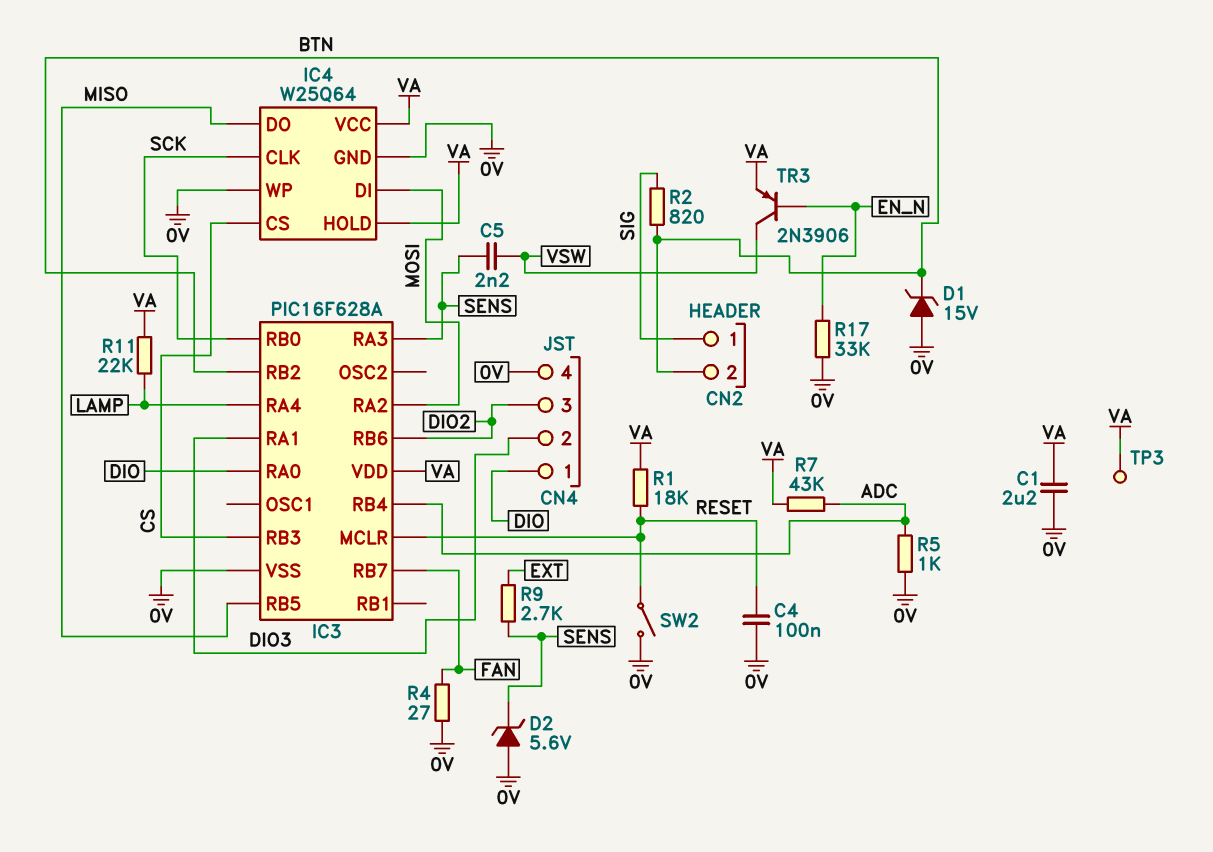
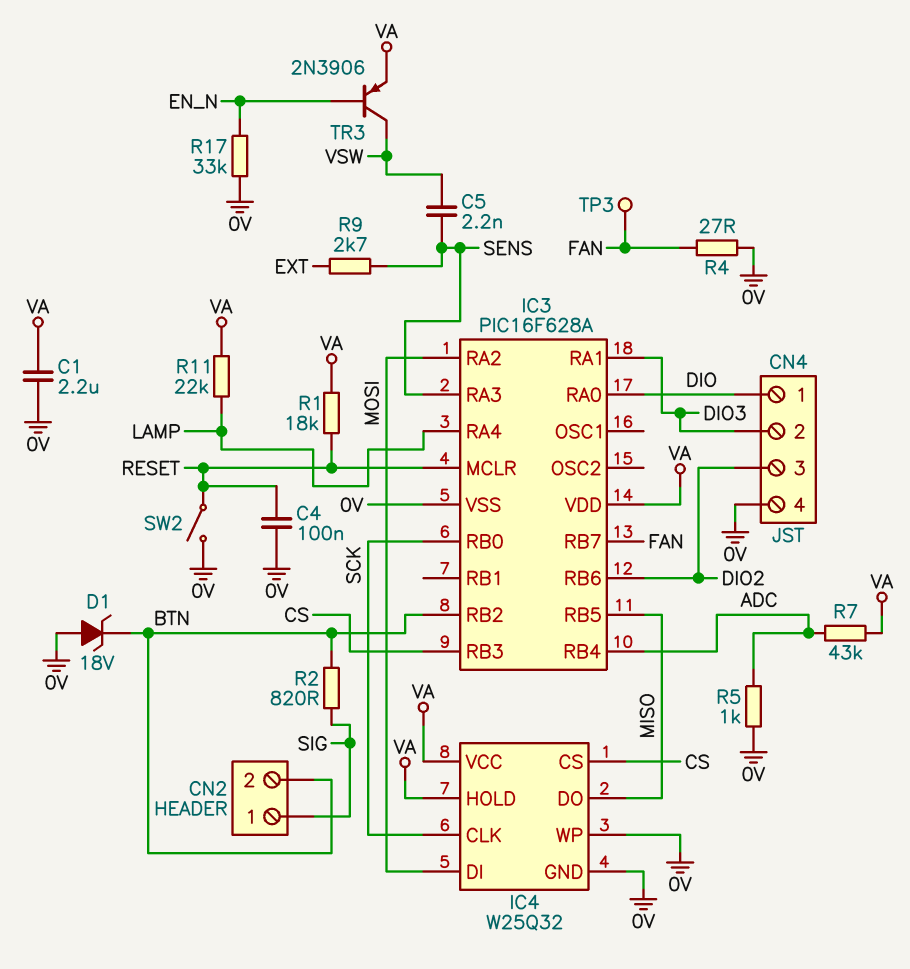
D1: zener 15V (A 0V, K BTN) -> zener 18V (A 0V, K BTN)
D2: zener 5.6V (A 0V, K SENS) -> none
IC4: W25Q64 -> W25Q32
TP3: test point (VA) -> test point (FAN)

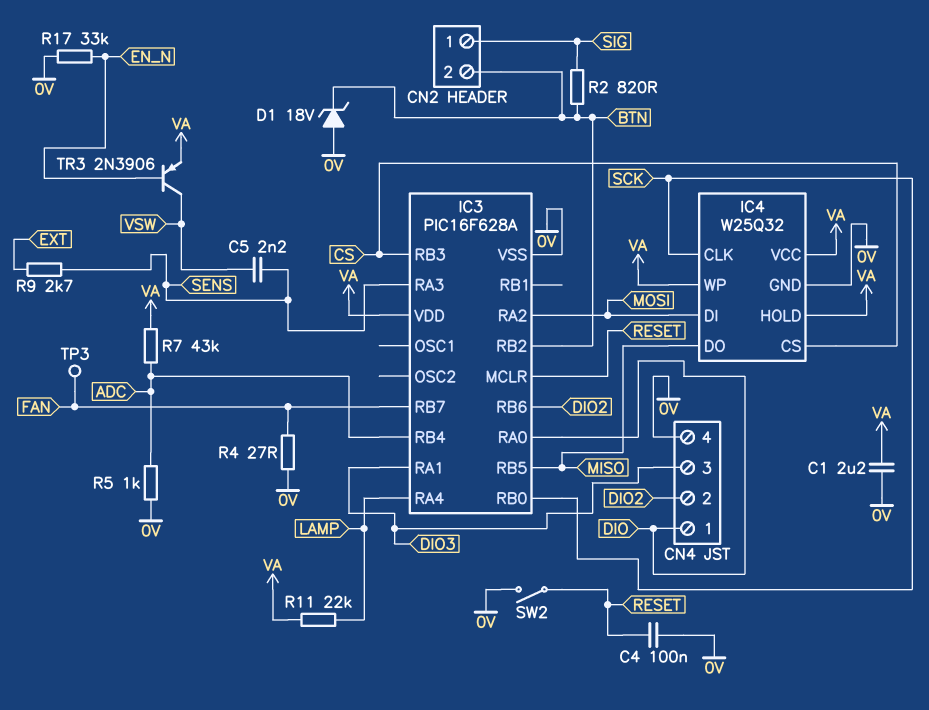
CN4 pin 2: DIO3 -> DIO2
CN4 pin 3: DIO2 -> DIO3
IC4 pin WP: 0V -> VA
R1: 18k (RESET, VA) -> none

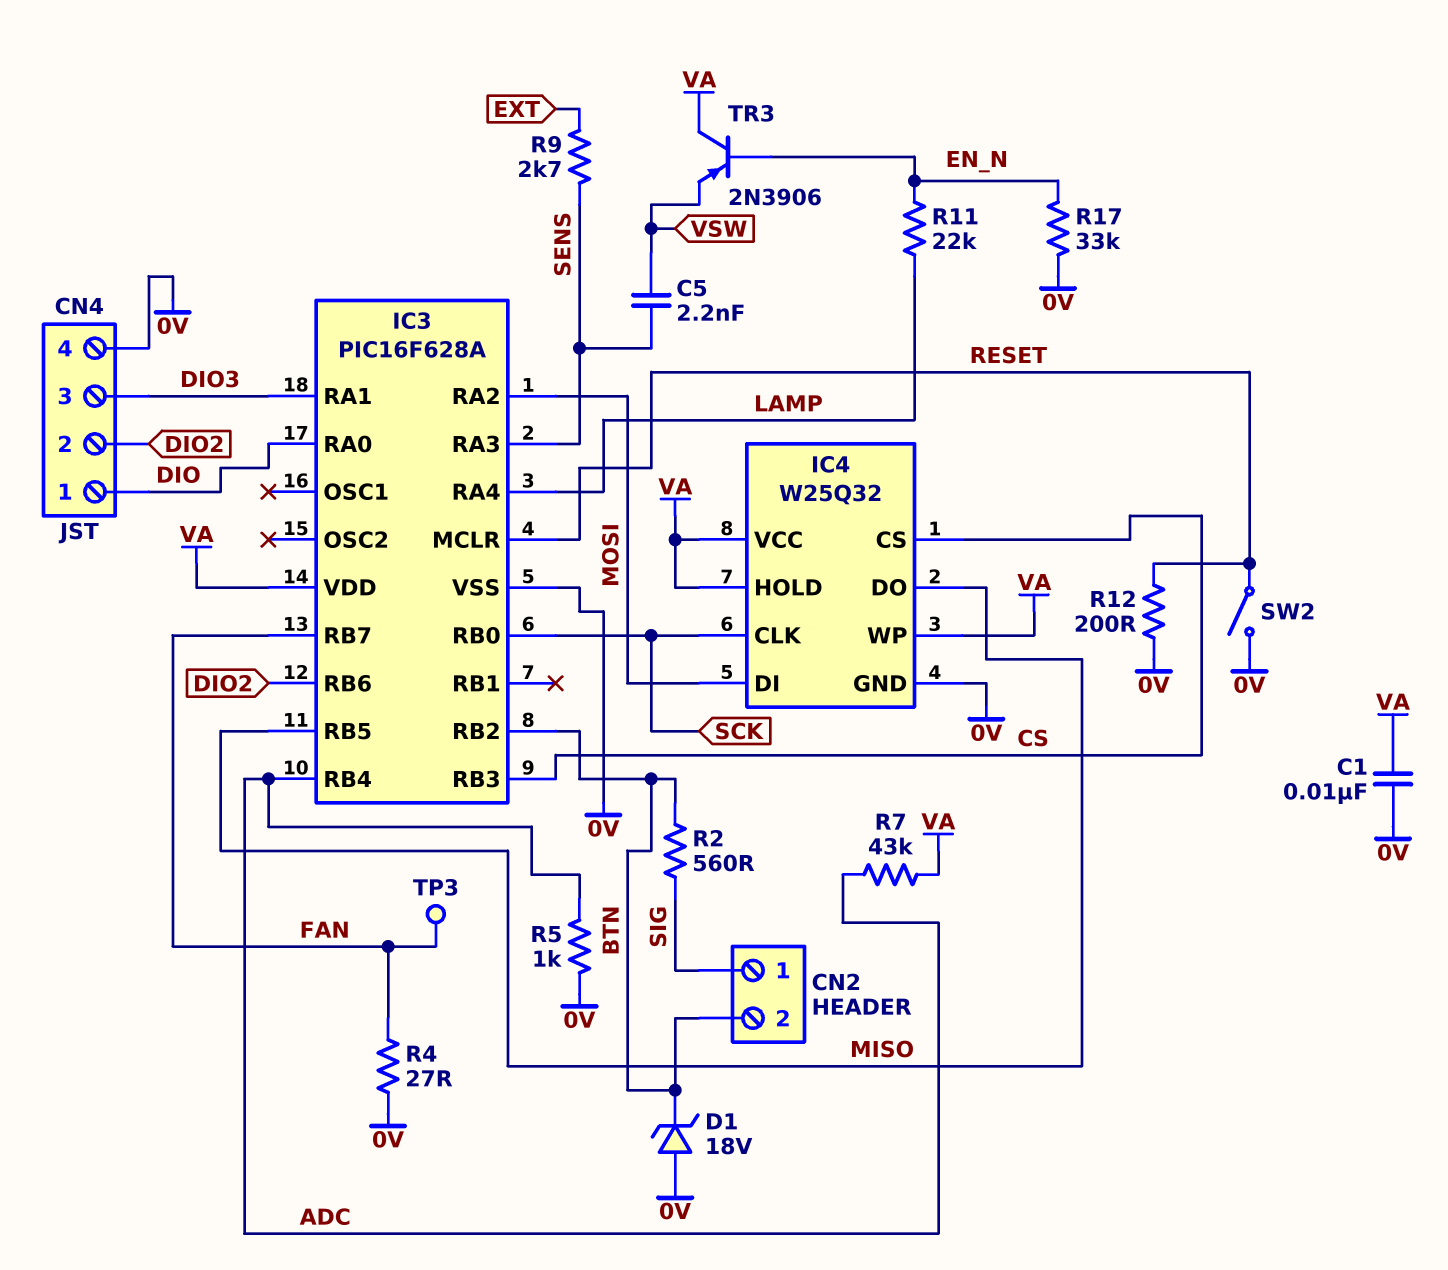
C1: 2.2uF (0V, VA) -> 10nF (0V, VA)
C4: 100nF (0V, RESET) -> none
R2: 820 (BTN, SIG) -> 560 (BTN, SIG)
R11: 22k (LAMP, VA) -> 22k (EN_N, LAMP)
R12: none -> 200 (0V, RESET)
TR3: PNP 2N3906 (B EN_N, C VSW, E VA) -> PNP 2N3906 (B EN_N, C VA, E VSW)

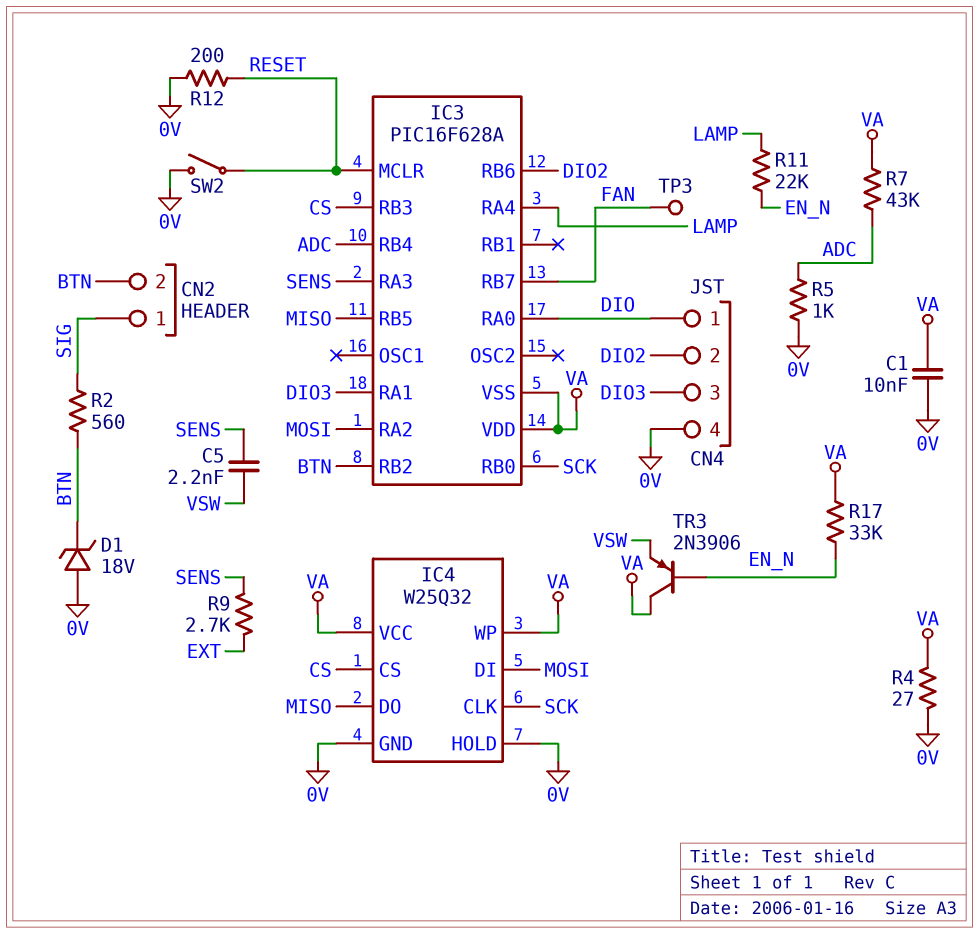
IC3 pin VSS: 0V -> VA
IC4 pin HOLD: VA -> 0V
R4: 27 (0V, FAN) -> 27 (0V, VA)
R17: 33k (0V, EN_N) -> 33k (EN_N, VA)

